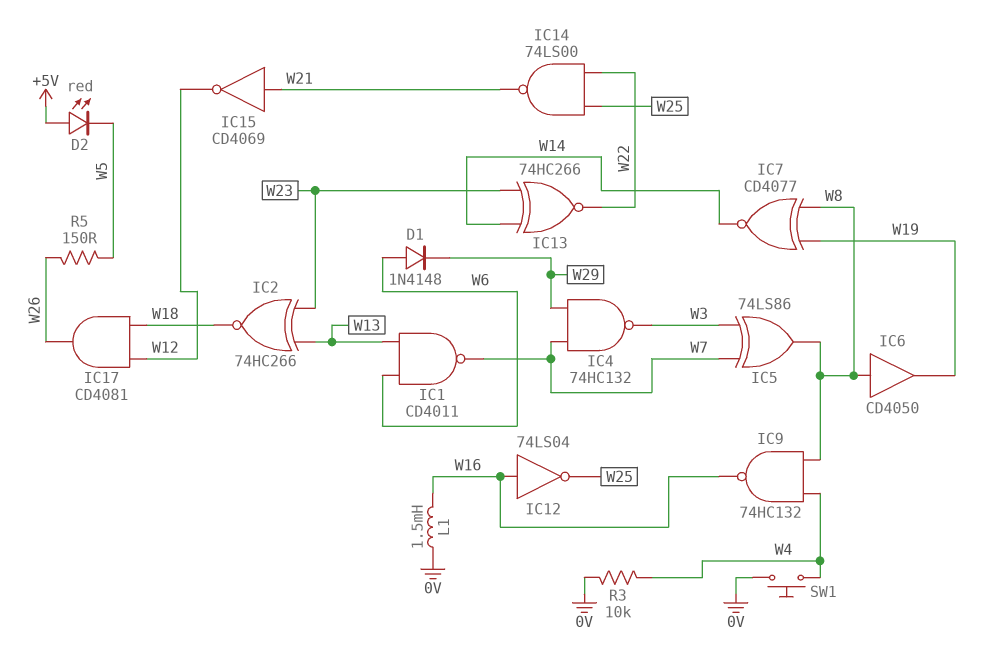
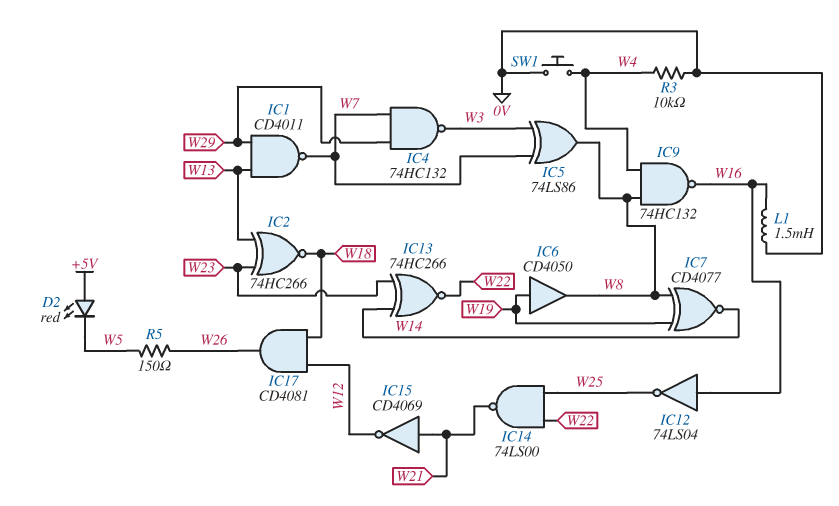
D1: diode 1N4148 (A W6, K W29) -> none
IC1: NAND CD4011 (in W6, in W13, out W7) -> NAND CD4011 (in W13, in W29, out W7)
IC6: buffer CD4050 (in W8, out W19) -> buffer CD4050 (in W19, out W8)

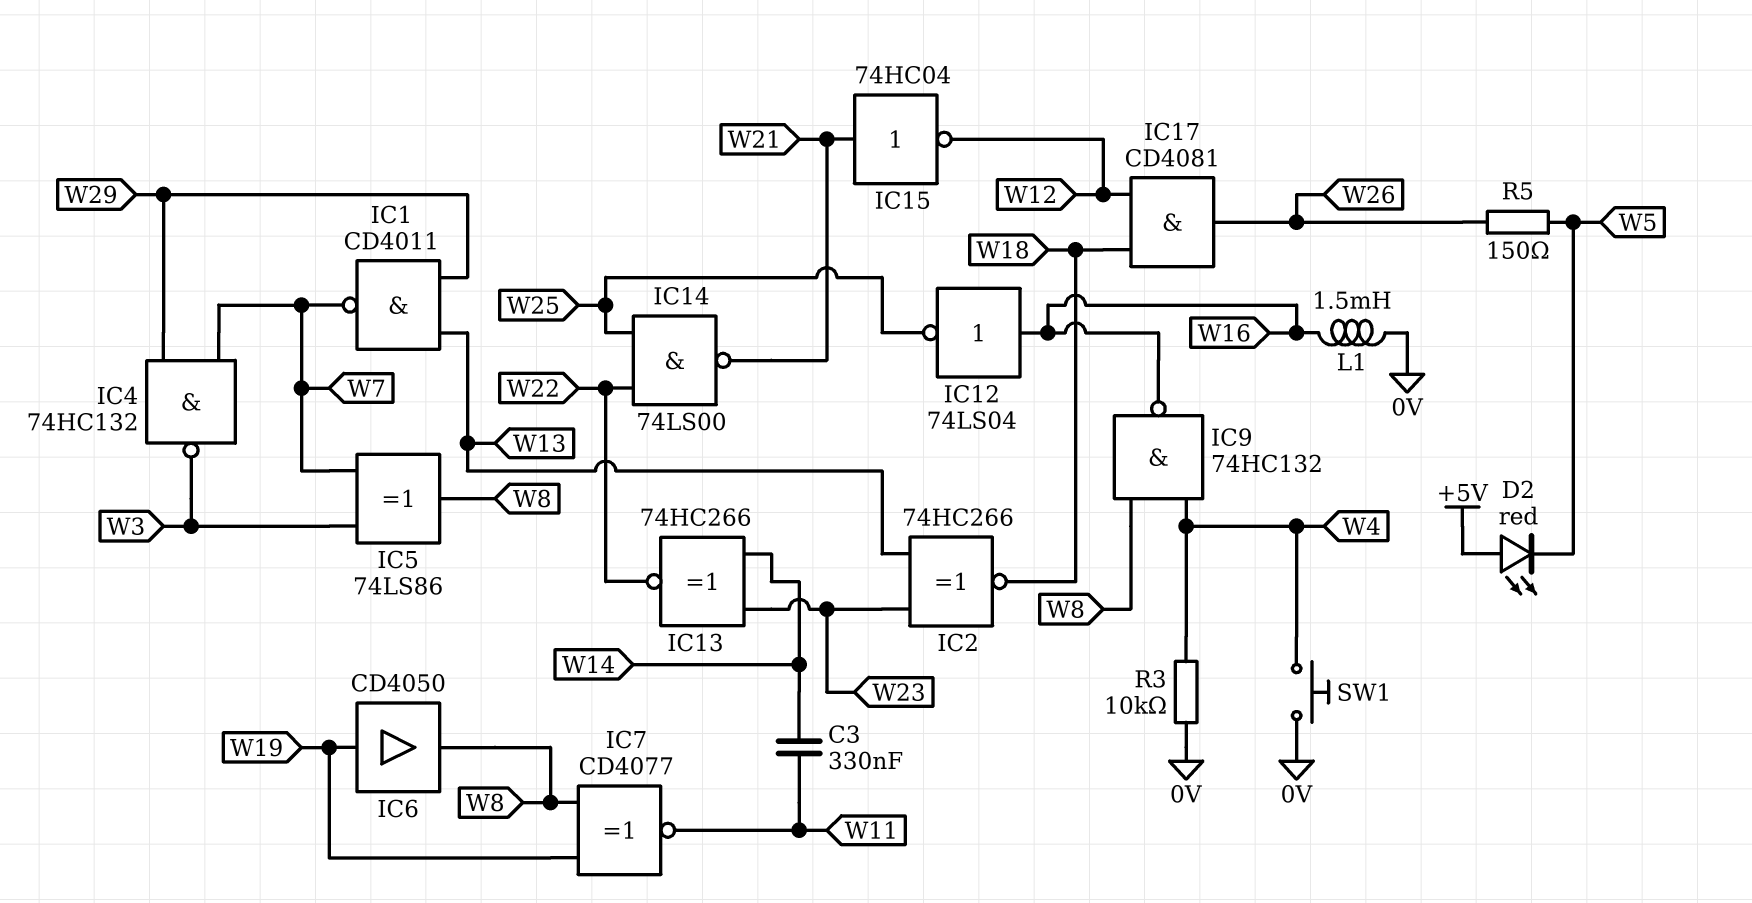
C3: none -> 330nF (W11, W14)
IC7: XNOR CD4077 (in W8, in W19, out W14) -> XNOR CD4077 (in W8, in W19, out W11)
IC15: NOT CD4069 (in W21, out W12) -> NOT 74HC04 (in W21, out W12)

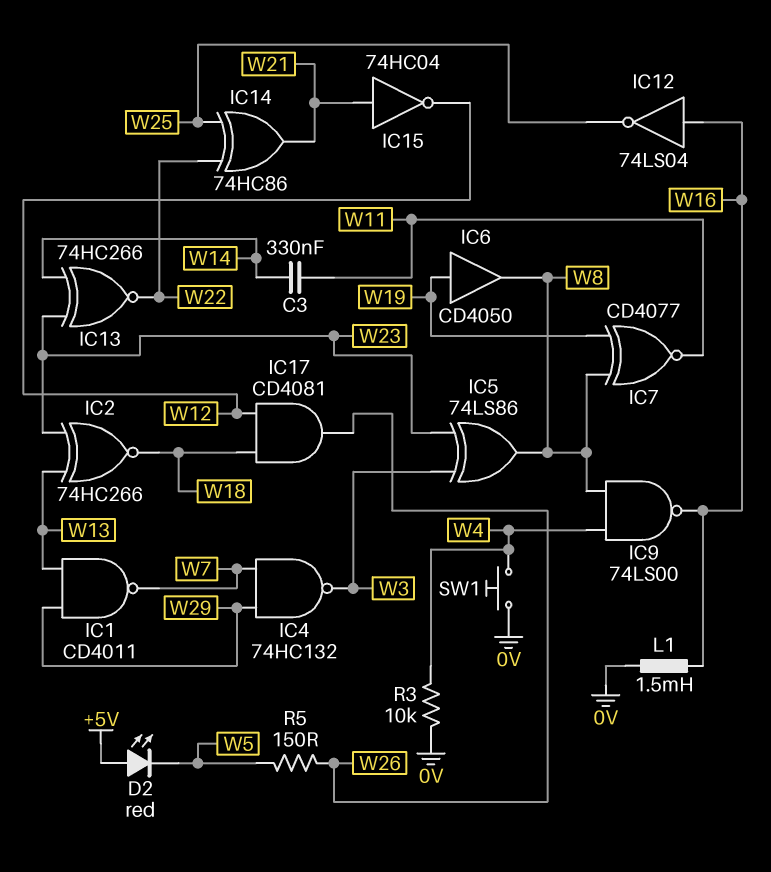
IC5: XOR 74LS86 (in W3, in W7, out W8) -> XOR 74LS86 (in W3, in W23, out W8)
IC9: NAND 74HC132 (in W4, in W8, out W16) -> NAND 74LS00 (in W4, in W8, out W16)
IC14: NAND 74LS00 (in W22, in W25, out W21) -> XOR 74HC86 (in W22, in W25, out W21)

